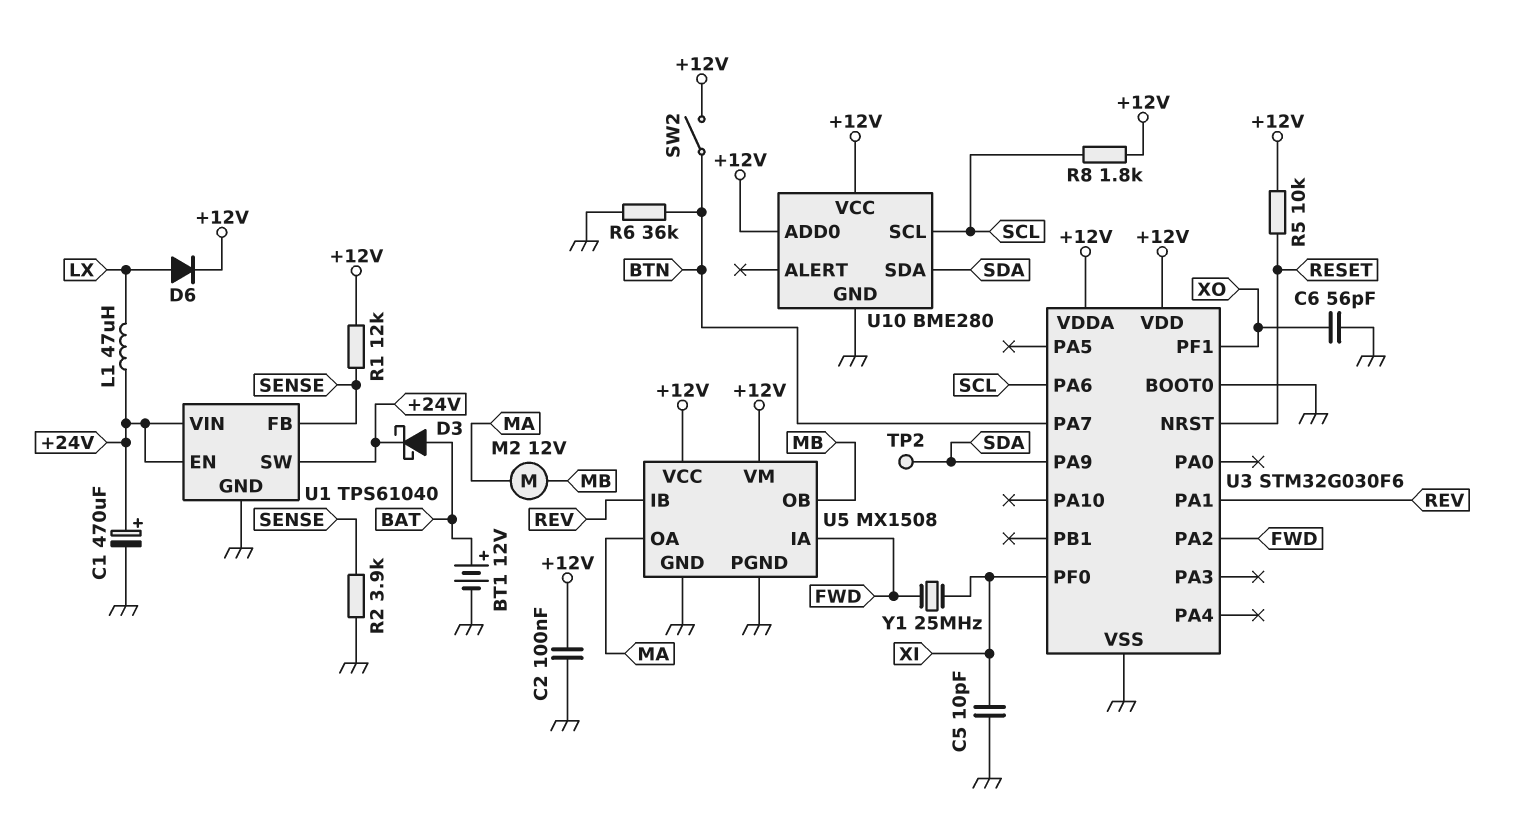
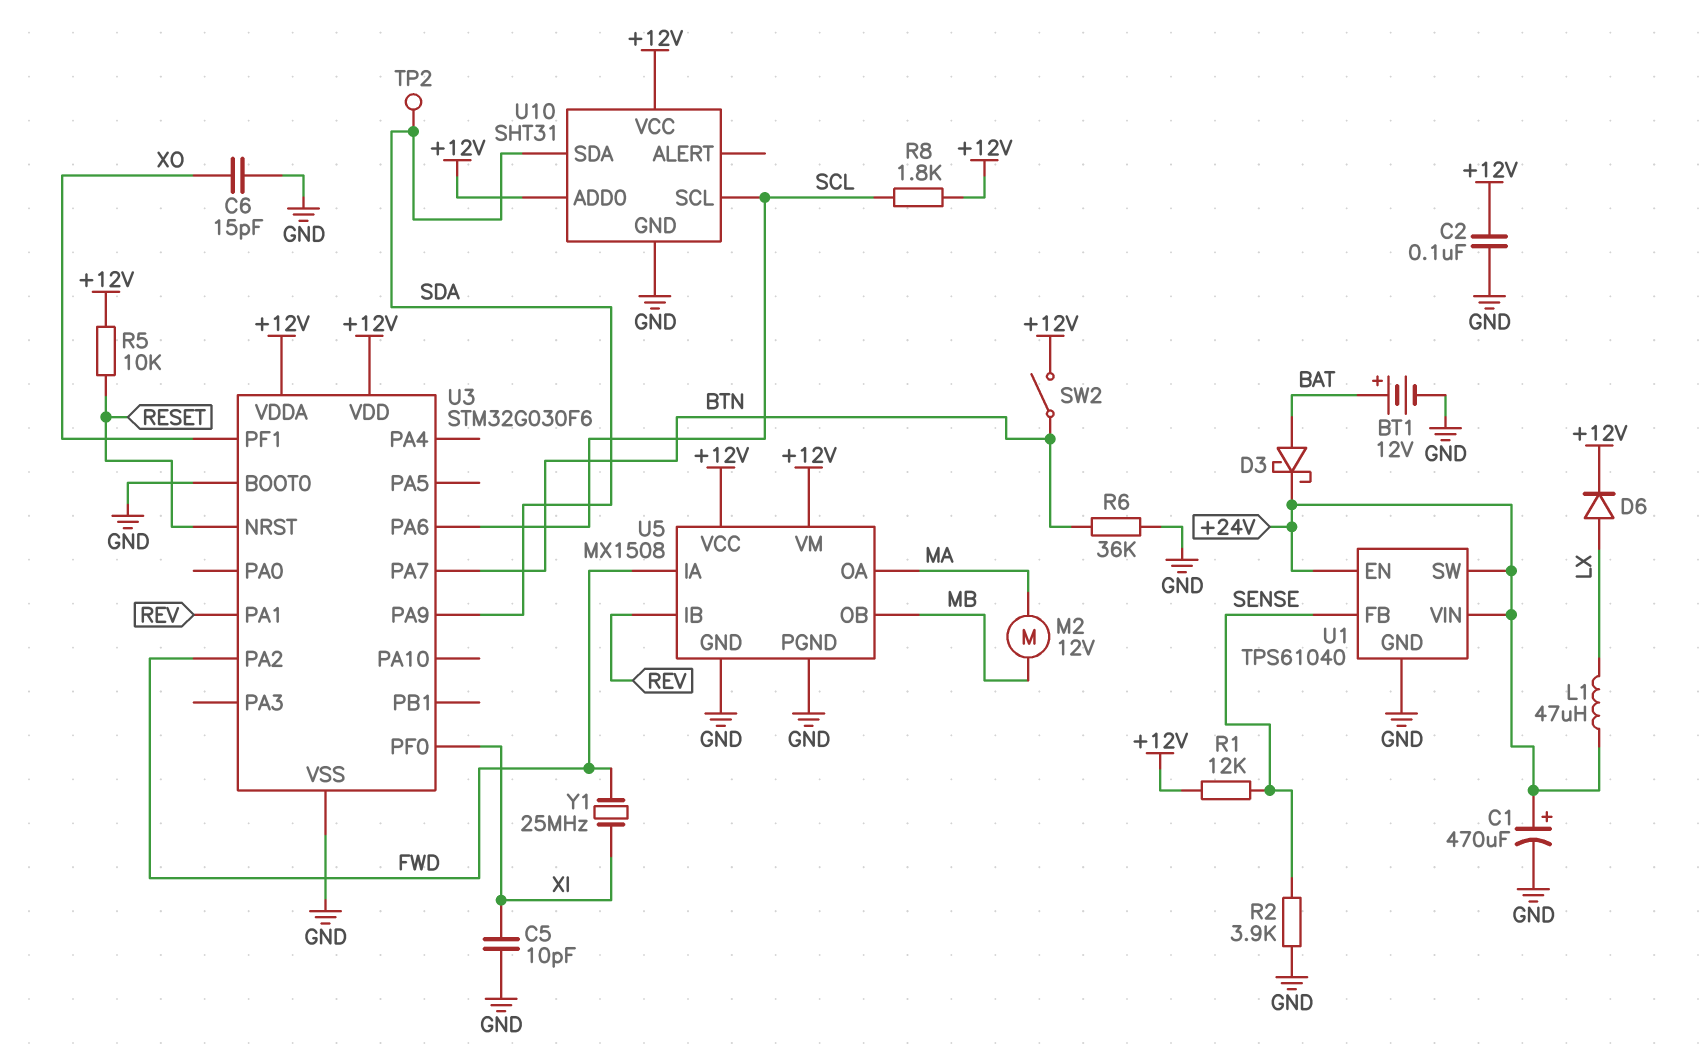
C6: 56pF (GND, XO) -> 15pF (GND, XO)
U10: BME280 -> SHT31

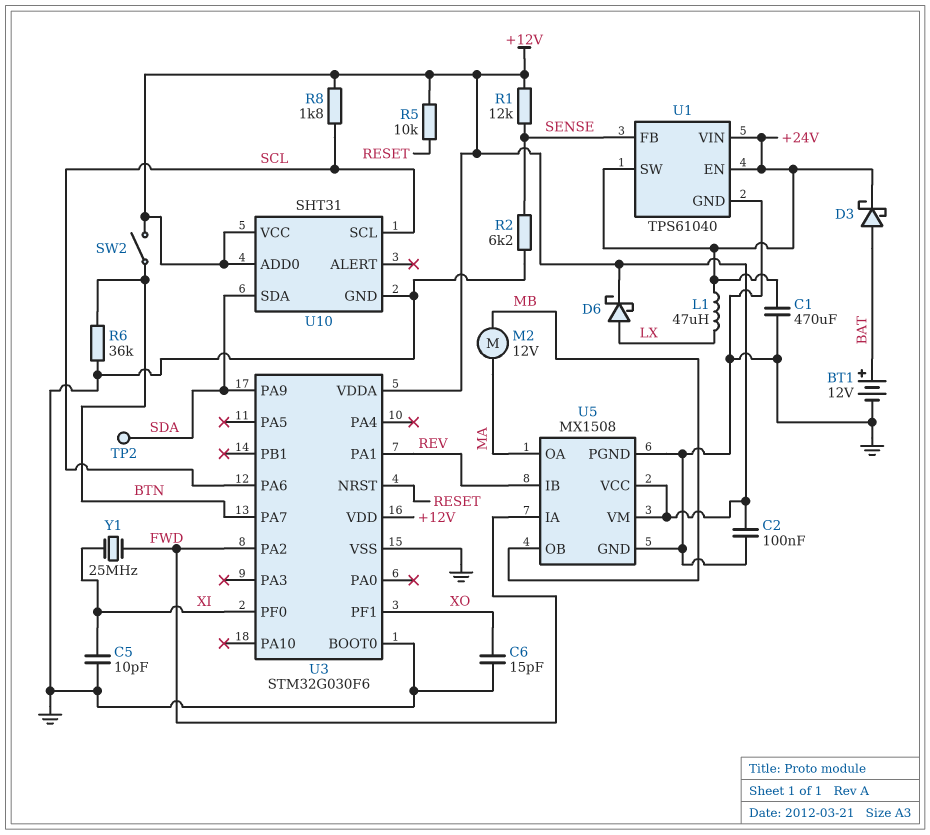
C1: 470uF (plus +24V, minus GND) -> 470uF (+24V, GND)
D6: diode (A LX, K +12V) -> schottky (A LX, K +12V)
R2: 3.9k (GND, SENSE) -> 6.2k (GND, SENSE)

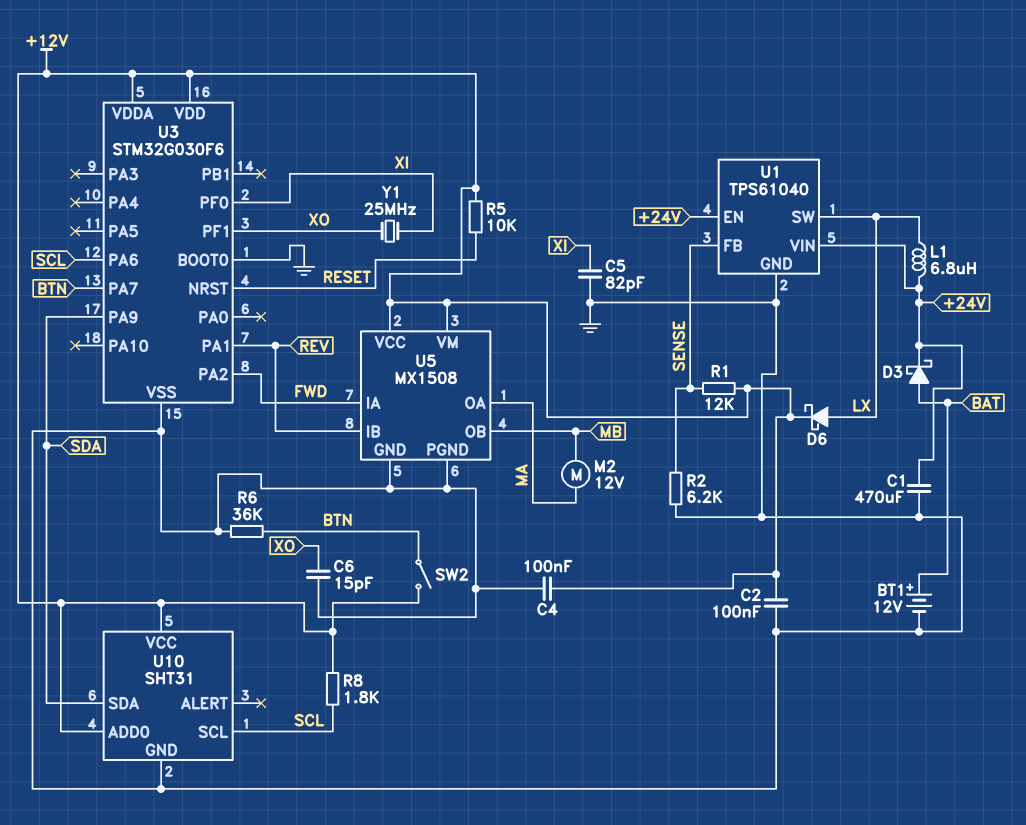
C4: none -> 100nF (+12V, GND)
C5: 10pF (GND, XI) -> 82pF (GND, XI)
L1: 47uH (+24V, LX) -> 6.8uH (+24V, LX)
TP2: test point (SDA) -> none
U1 pin SW: +24V -> LX
Y1: 25MHz (FWD, XI) -> 25MHz (XI, XO)

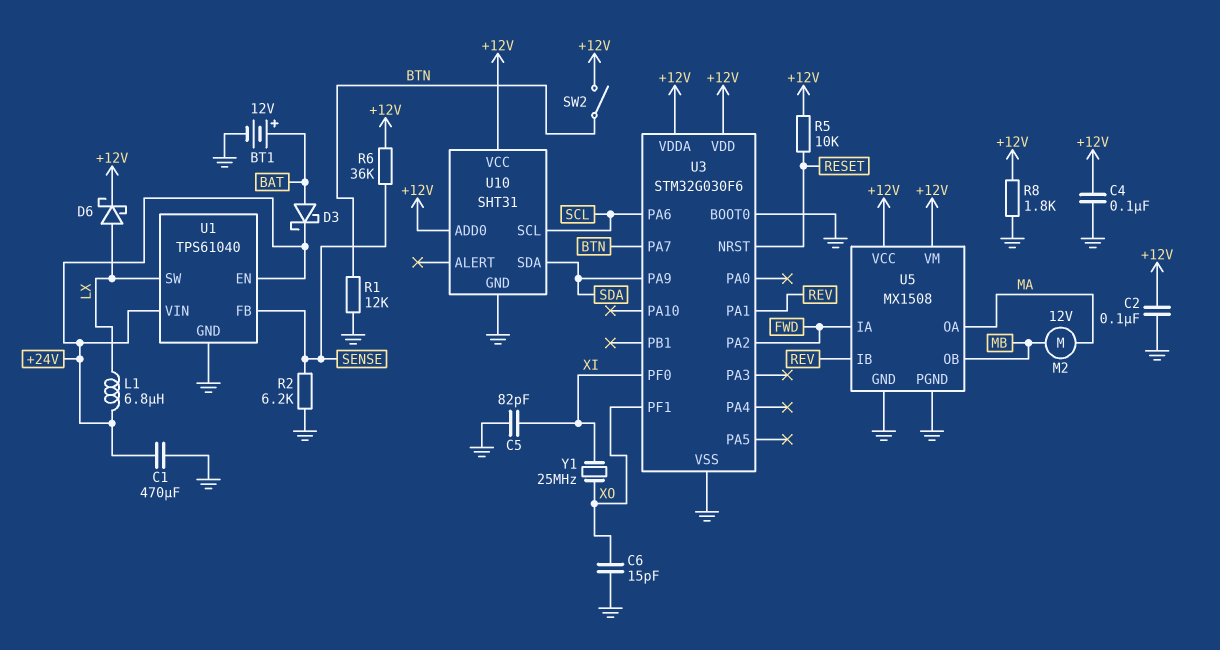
R1: 12k (+12V, SENSE) -> 12k (BTN, GND)
R6: 36k (BTN, GND) -> 36k (+12V, SENSE)
R8: 1.8k (+12V, SCL) -> 1.8k (+12V, GND)

